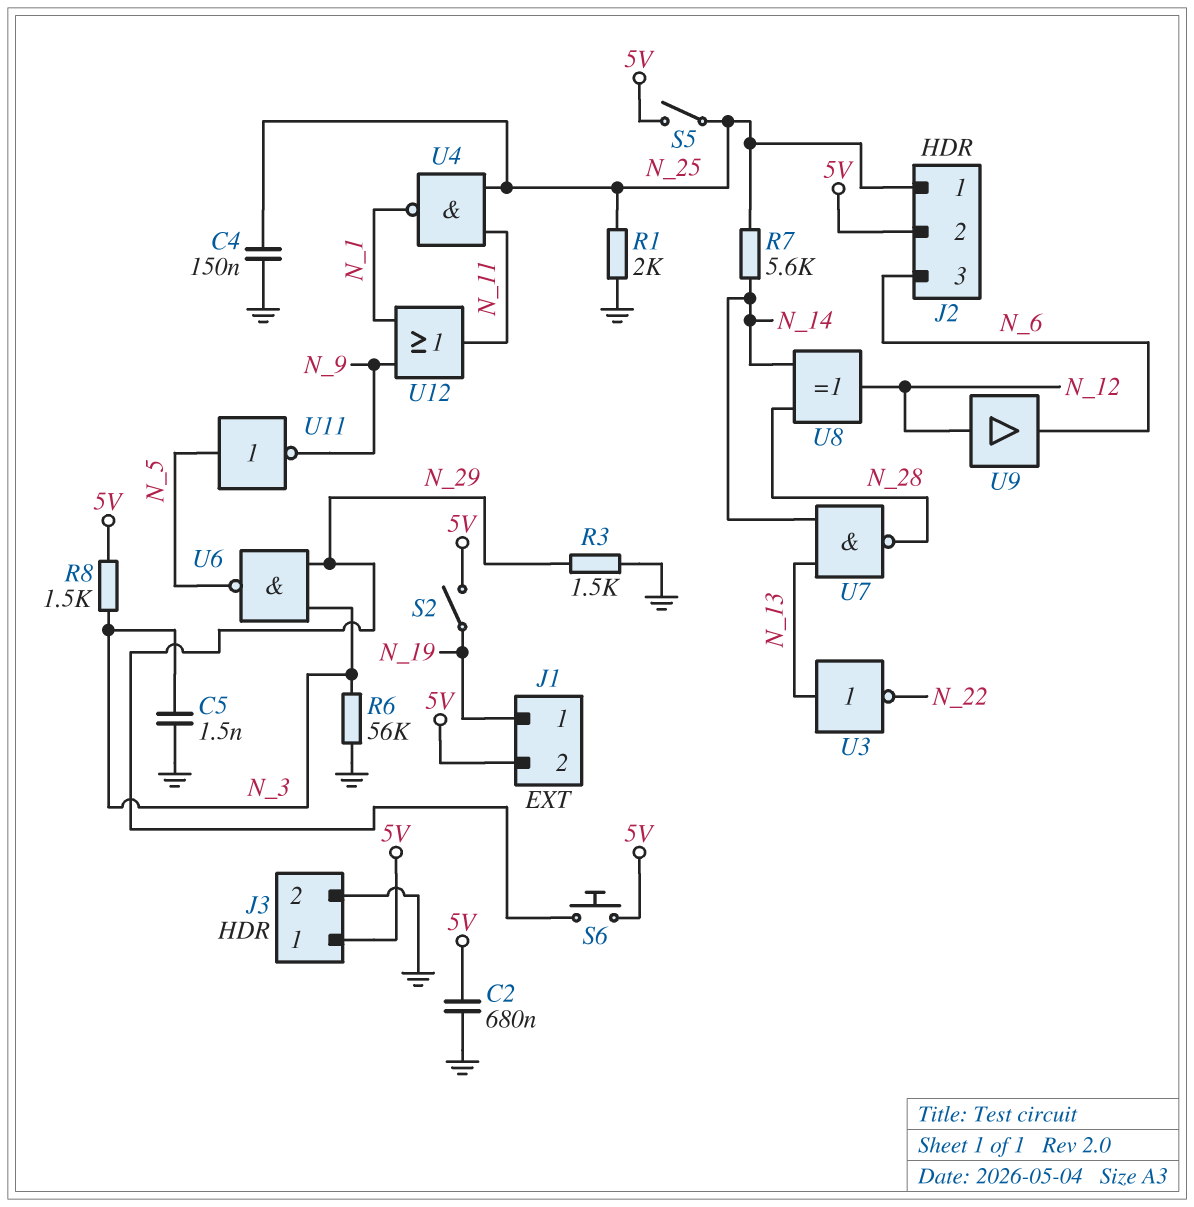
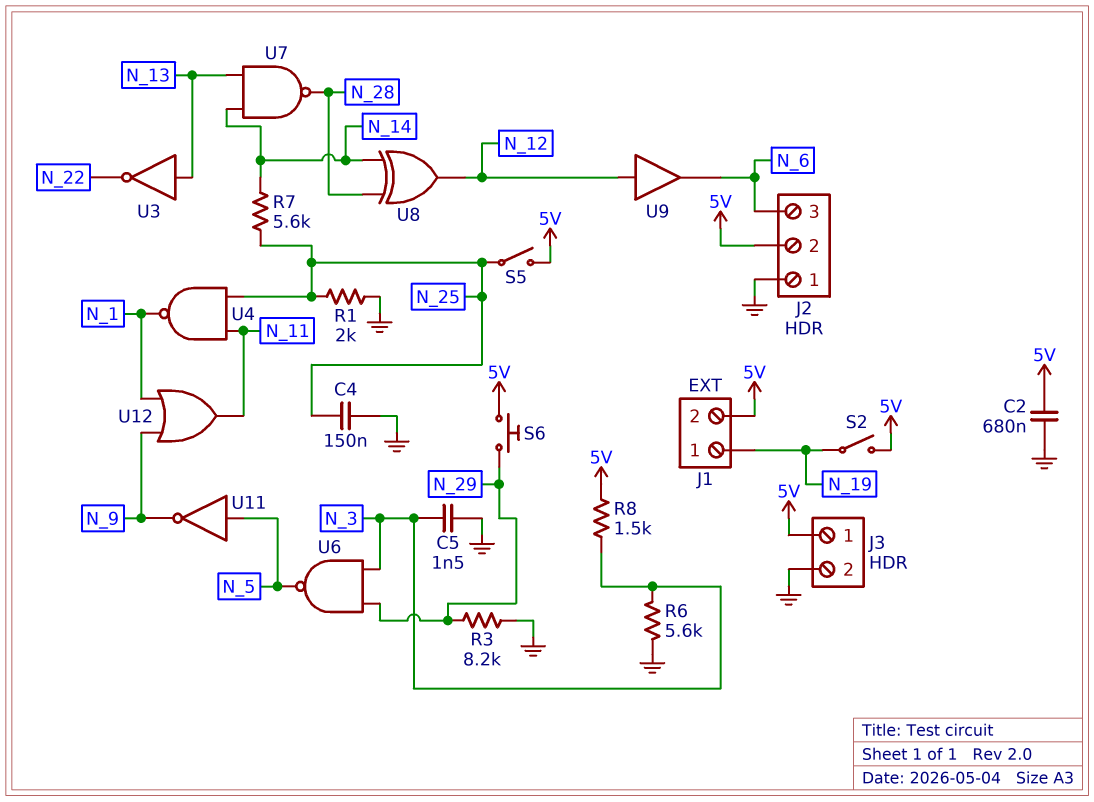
J2 pin 1: N_25 -> GND
R3: 1.5k (GND, N_29) -> 8.2k (GND, N_29)
R6: 56k (GND, N_3) -> 5.6k (GND, N_3)

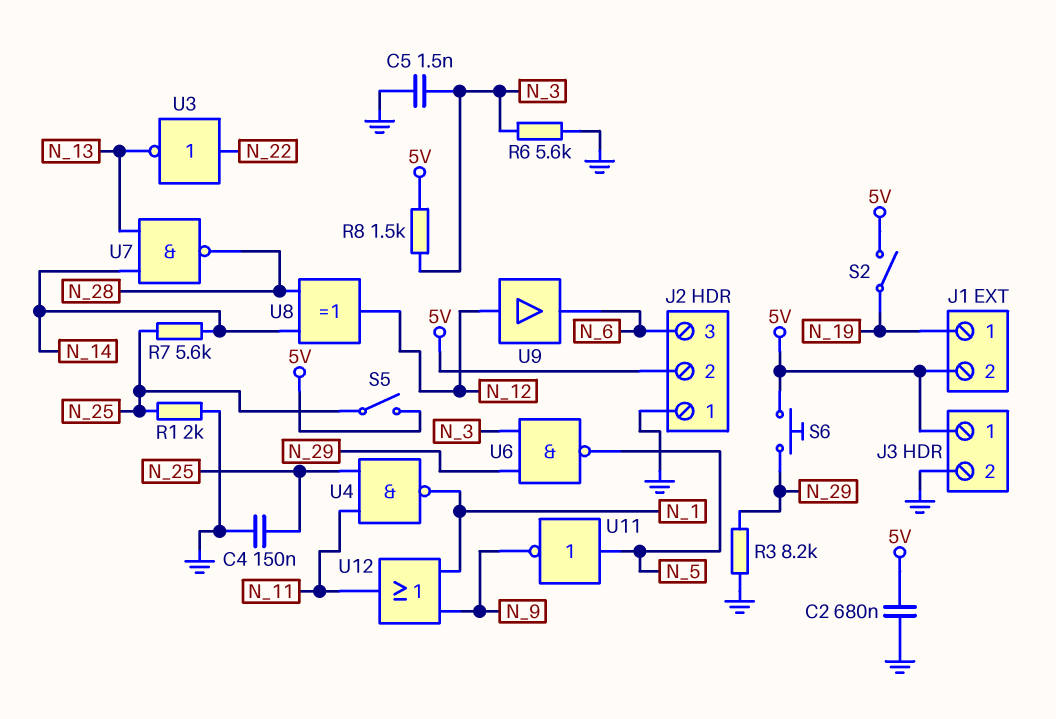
U3: NOT (in N_13, out N_22) -> NOT (in N_22, out N_13)

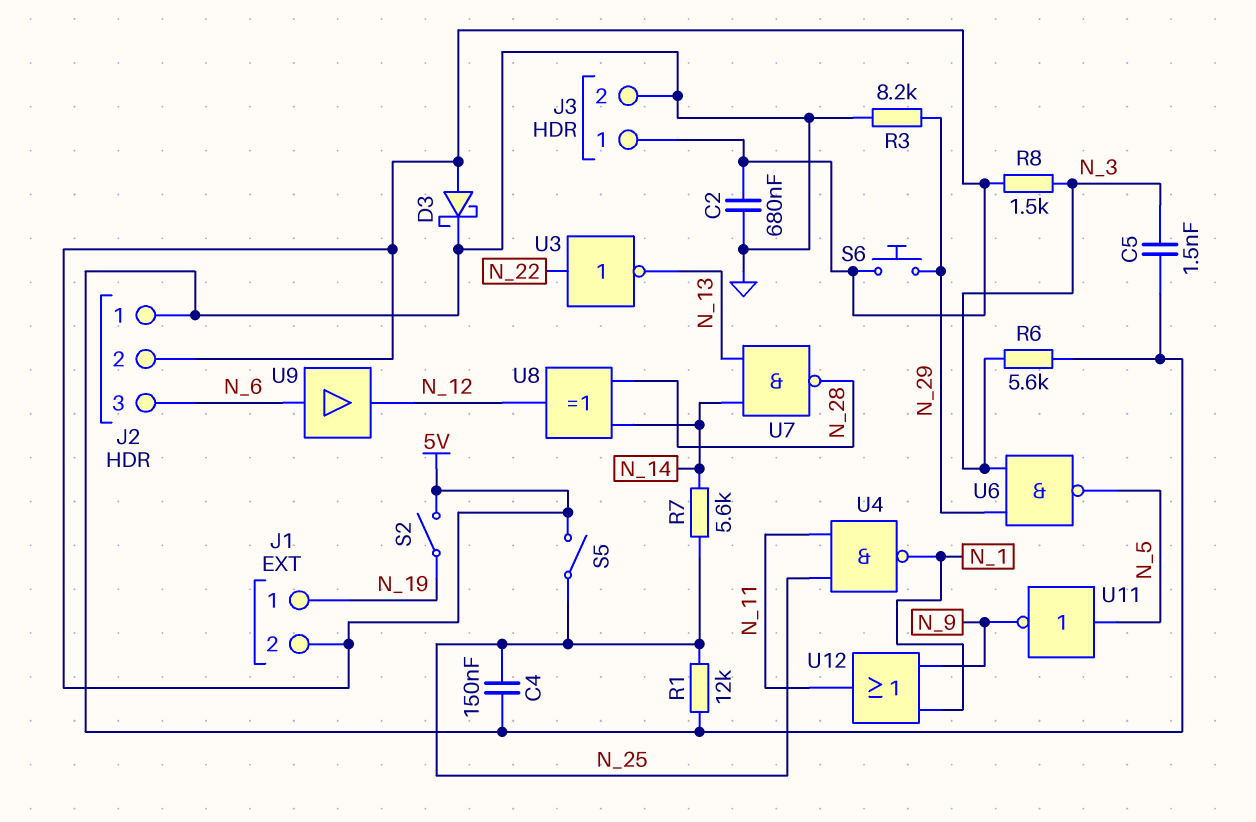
D3: none -> schottky (A 5V, K GND)
R1: 2k (GND, N_25) -> 12k (GND, N_25)
U9: buffer (in N_12, out N_6) -> buffer (in N_6, out N_12)

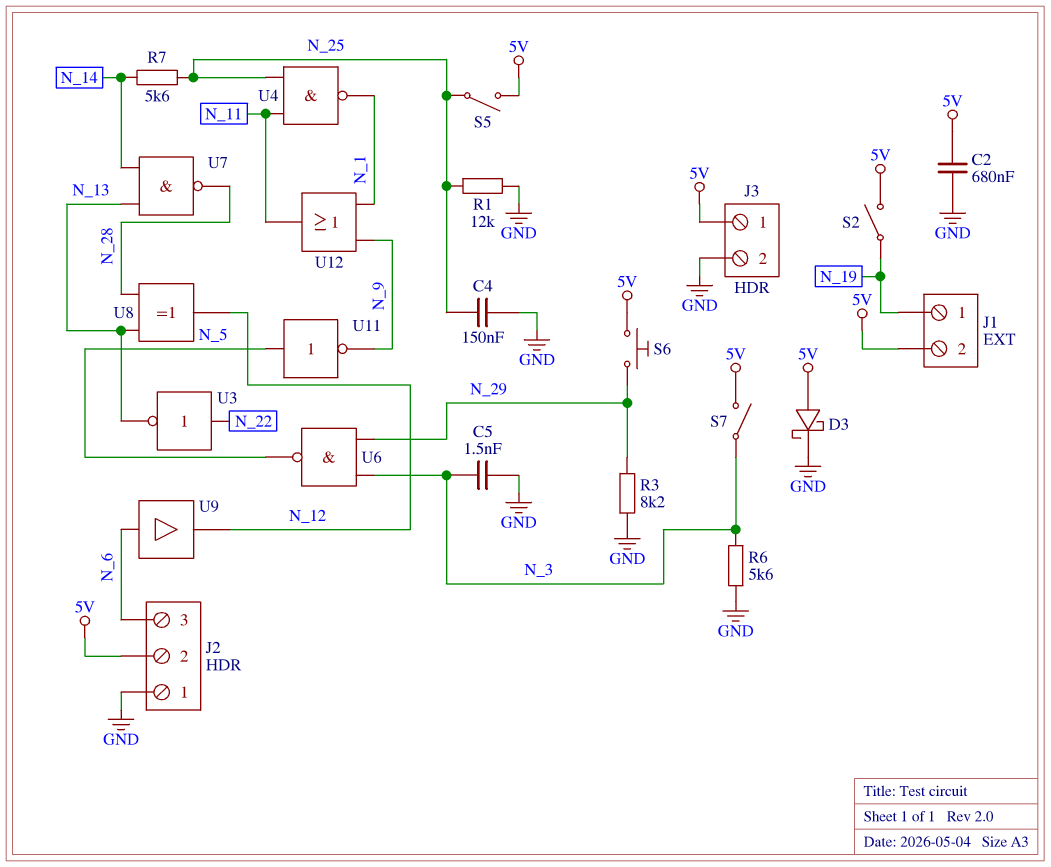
R8: 1.5k (5V, N_3) -> none
S7: none -> switch (5V, N_3)
U8: XOR (in N_14, in N_28, out N_12) -> XOR (in N_13, in N_28, out N_12)

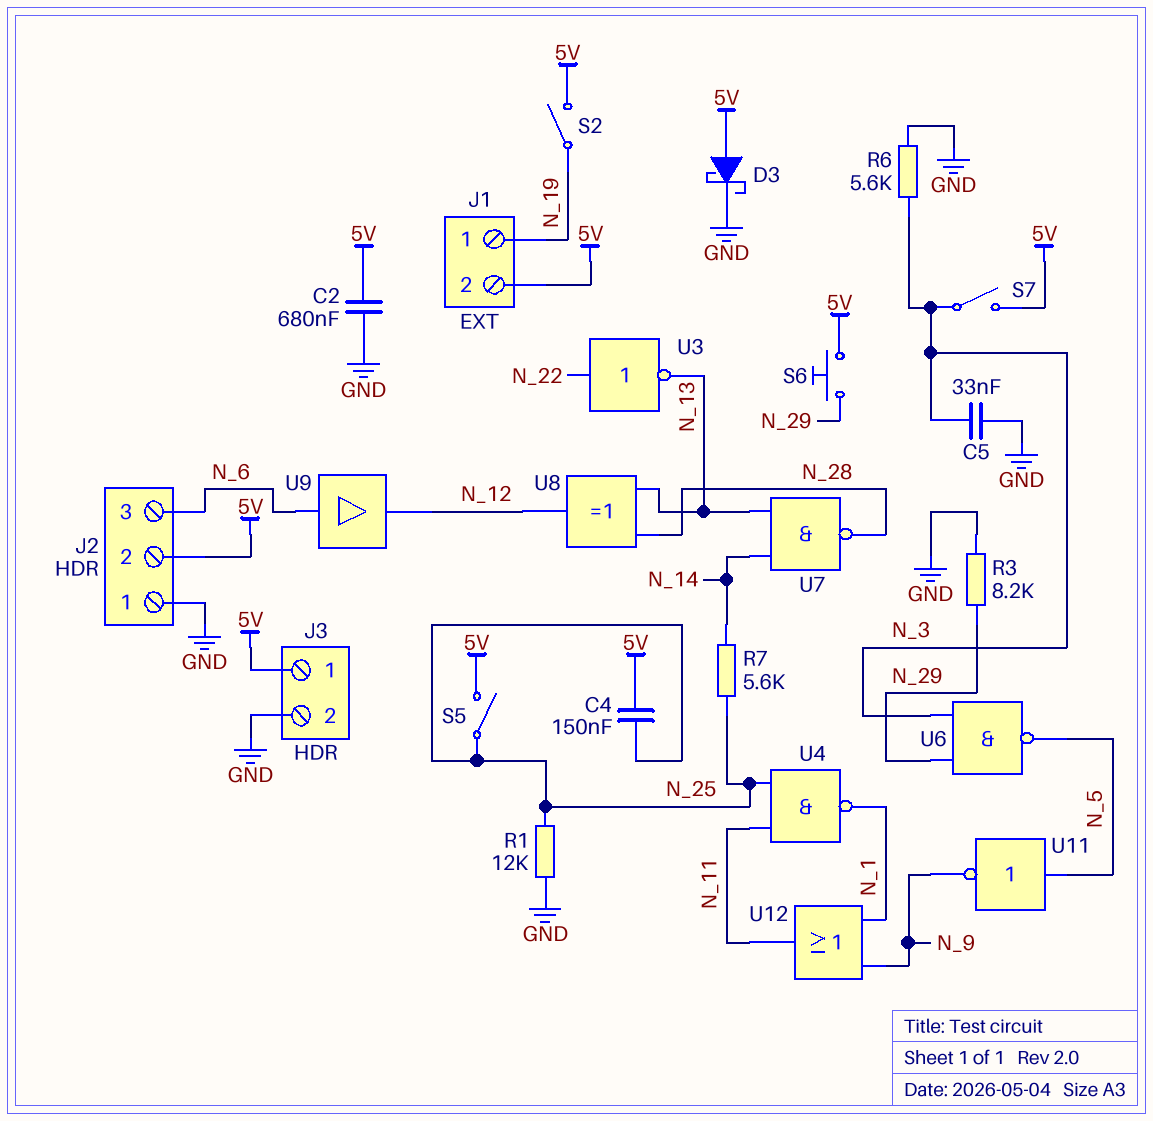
C4: 150nF (GND, N_25) -> 150nF (5V, N_25)
C5: 1.5nF (GND, N_3) -> 33nF (GND, N_3)

